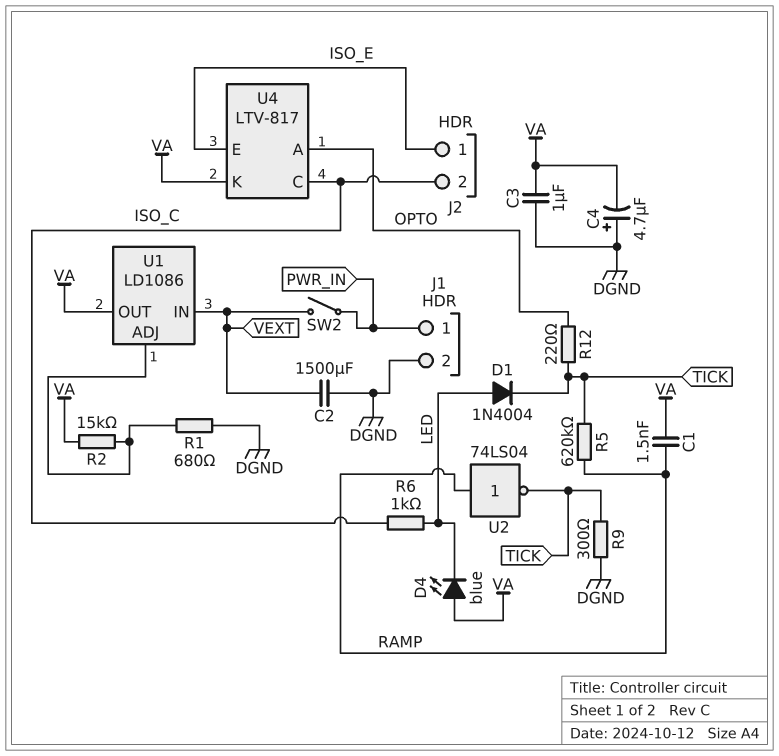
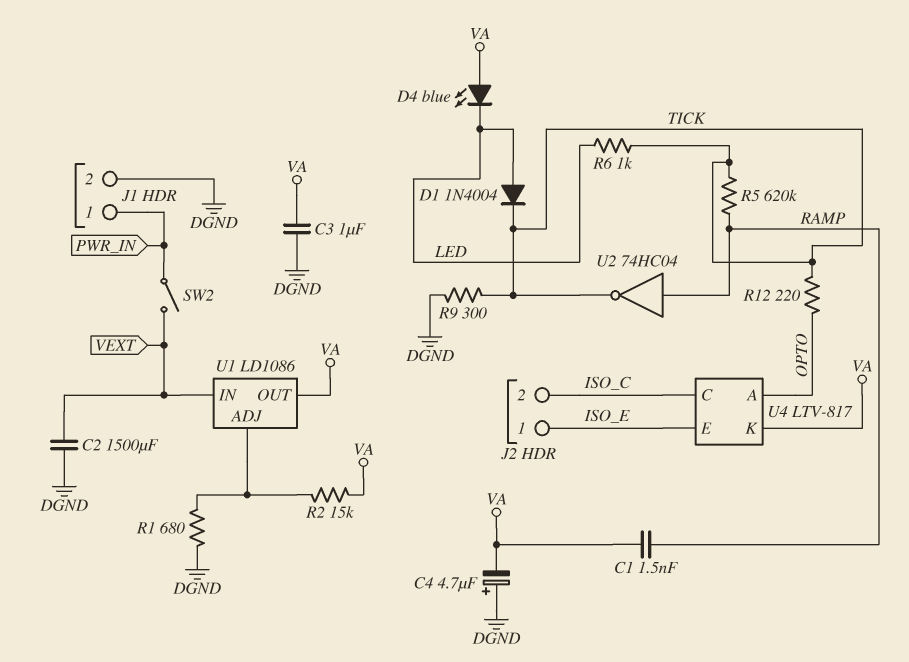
R6: 1k (ISO_C, LED) -> 1k (LED, TICK)
U2: NOT 74LS04 (in RAMP, out TICK) -> NOT 74HC04 (in RAMP, out TICK)

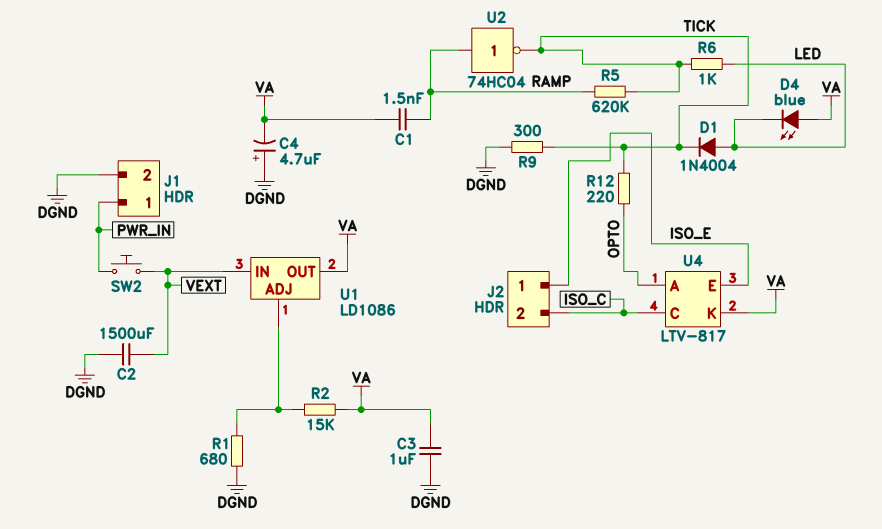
SW2: switch (PWR_IN, VEXT) -> button (PWR_IN, VEXT)

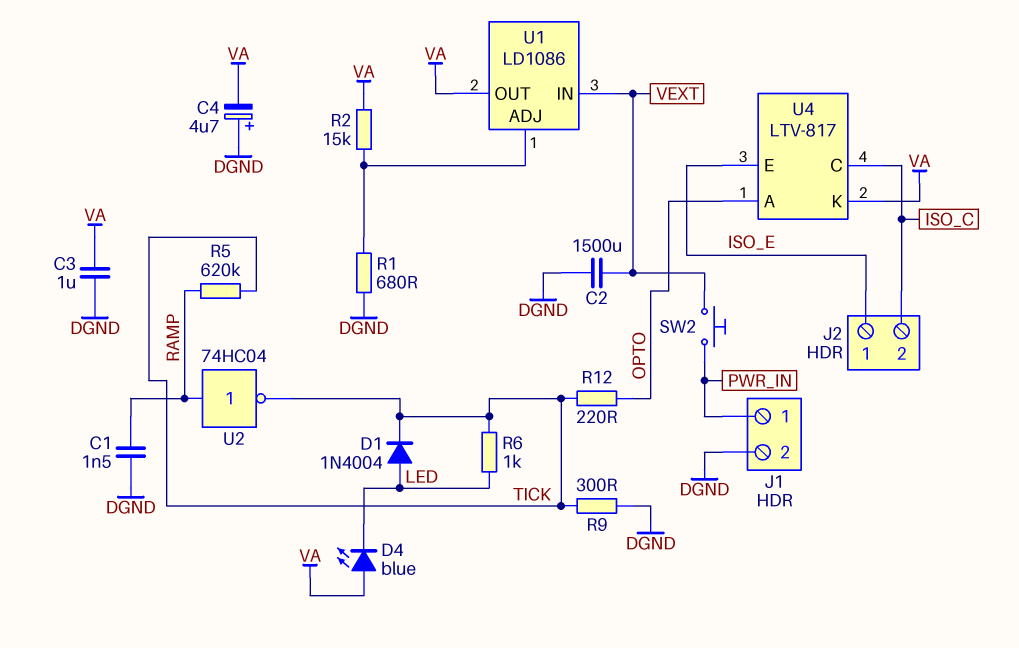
C1: 1.5nF (RAMP, VA) -> 1.5nF (DGND, RAMP)

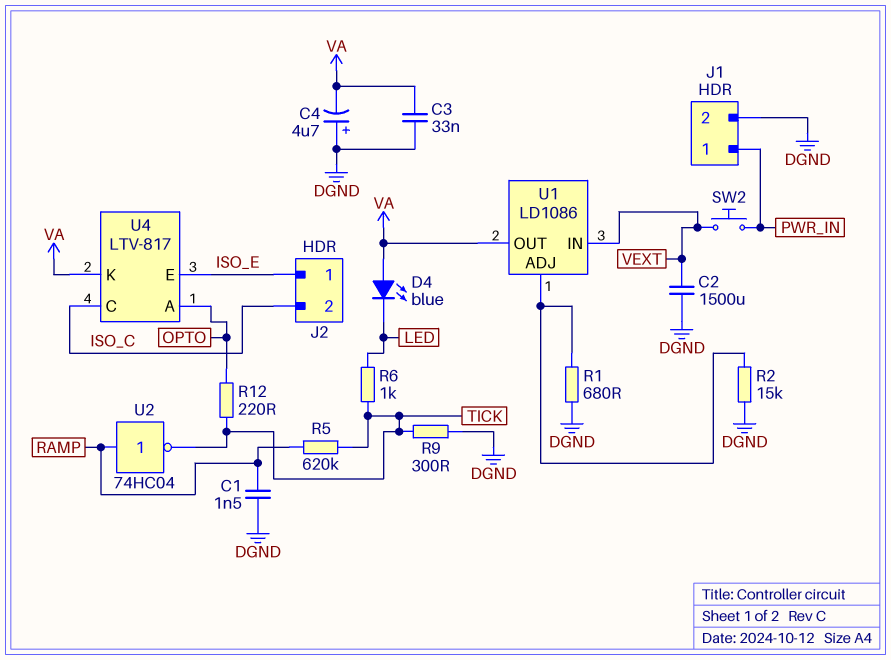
C3: 1uF (DGND, VA) -> 33nF (DGND, VA)
D1: diode 1N4004 (A LED, K TICK) -> none
R2: 15k (U1/ADJ, VA) -> 15k (DGND, U1/ADJ)

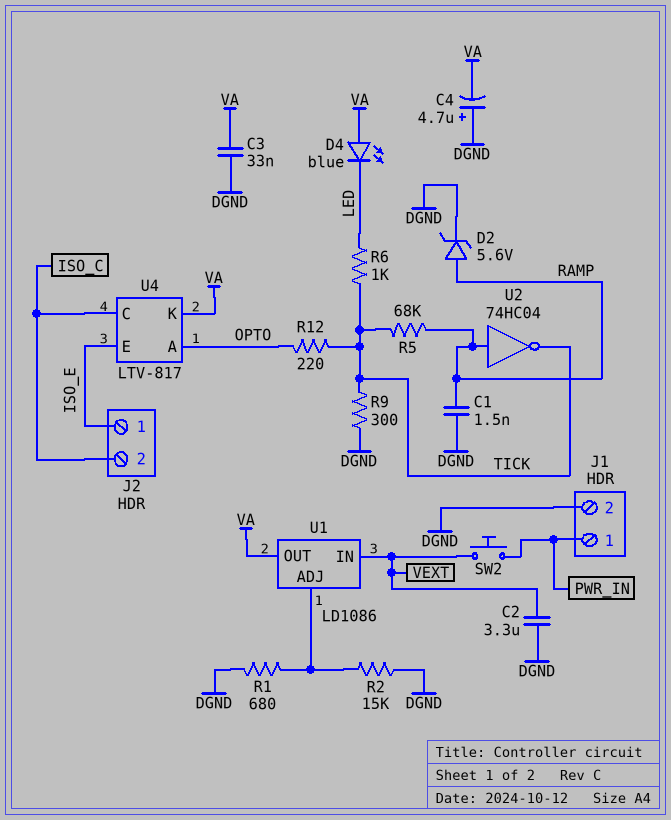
C2: 1500uF (DGND, VEXT) -> 3.3uF (DGND, VEXT)
D2: none -> zener 5.6V (A RAMP, K DGND)
R5: 620k (RAMP, TICK) -> 68k (RAMP, TICK)

